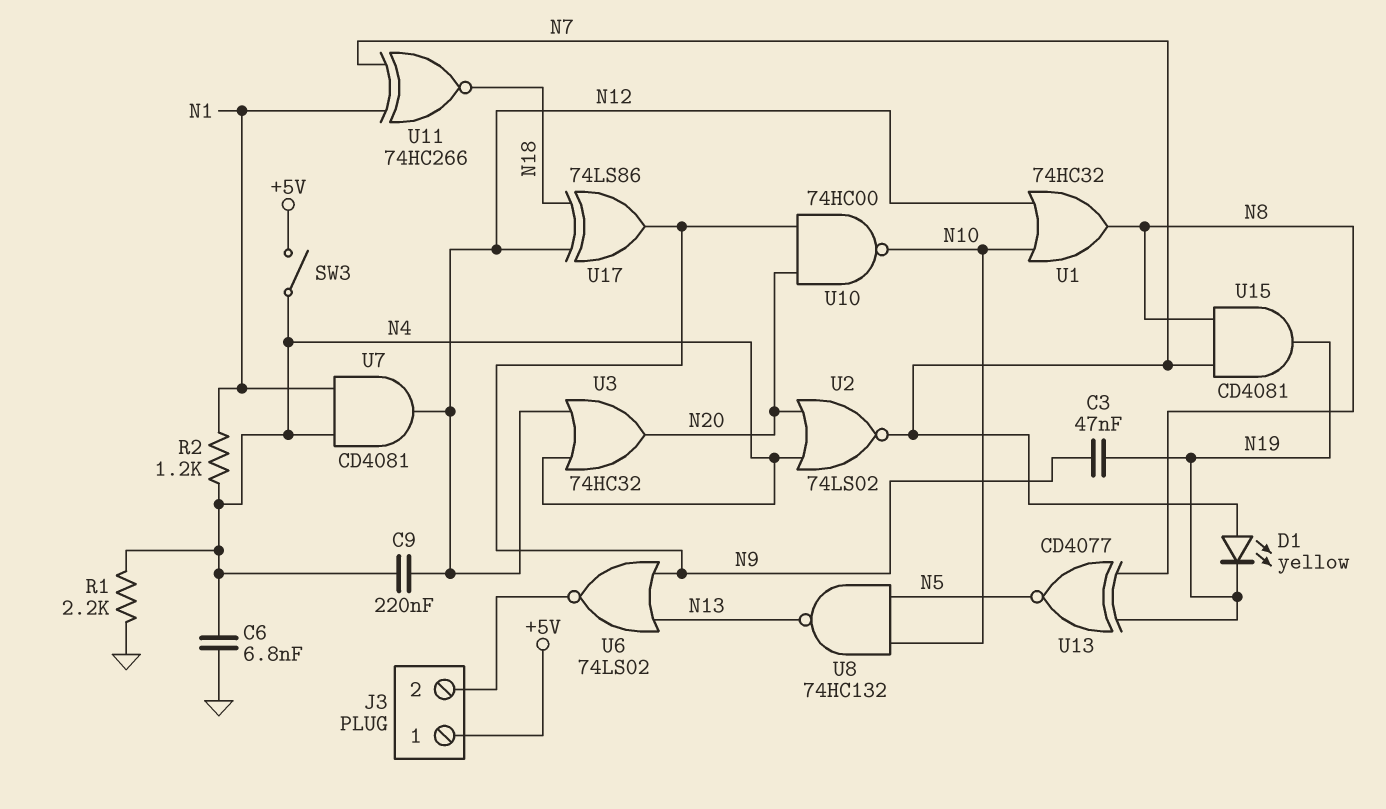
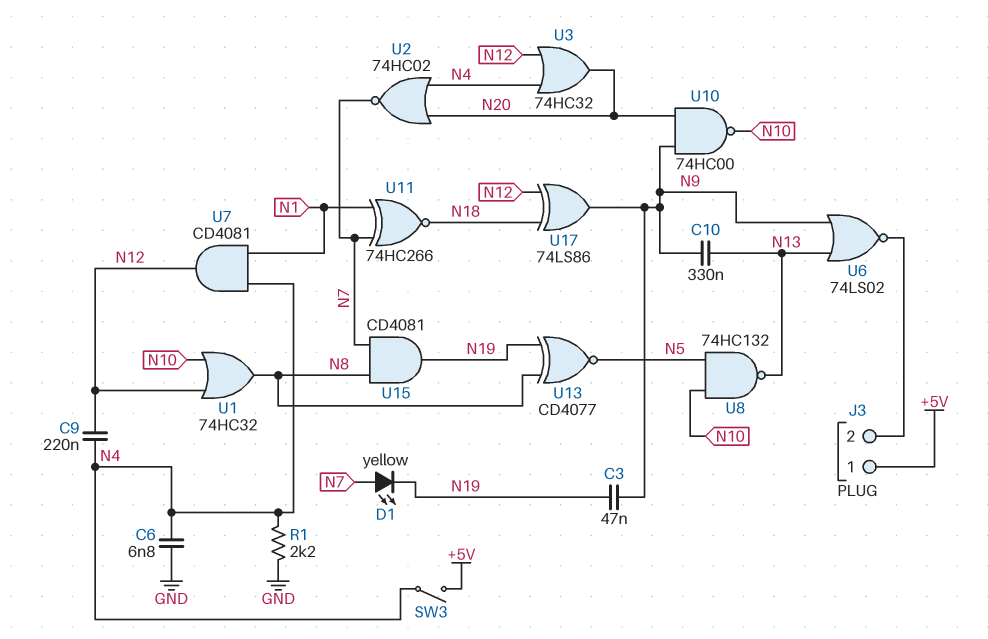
C10: none -> 330nF (N9, N13)
R2: 1.2k (N1, N4) -> none
U2: NOR 74LS02 (in N4, in N20, out N7) -> NOR 74HC02 (in N4, in N20, out N7)

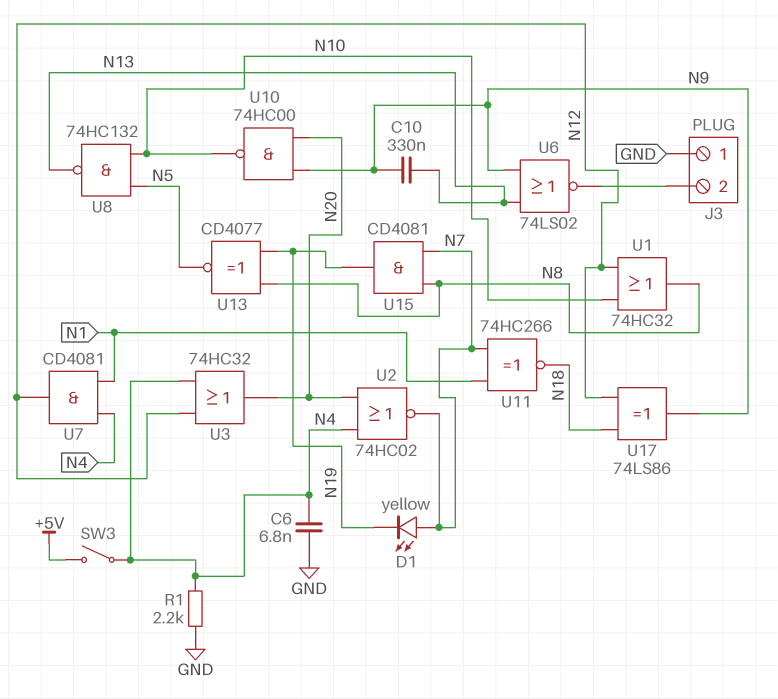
C3: 47nF (N9, N19) -> none
C9: 220nF (N4, N12) -> none
J3 pin 1: +5V -> GND

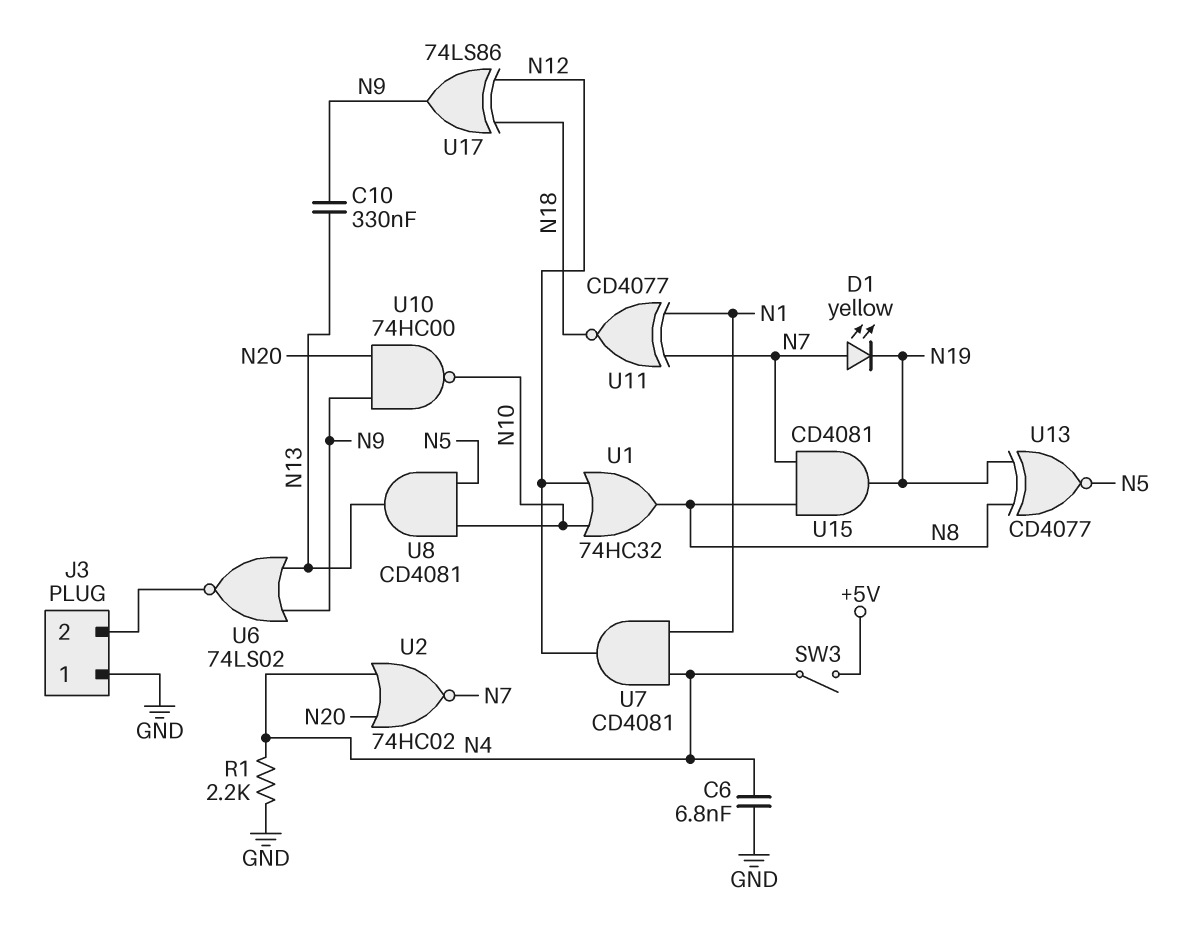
U3: OR 74HC32 (in N4, in N12, out N20) -> none
U8: NAND 74HC132 (in N5, in N10, out N13) -> AND CD4081 (in N5, in N10, out N13)
U11: XNOR 74HC266 (in N1, in N7, out N18) -> XNOR CD4077 (in N1, in N7, out N18)

